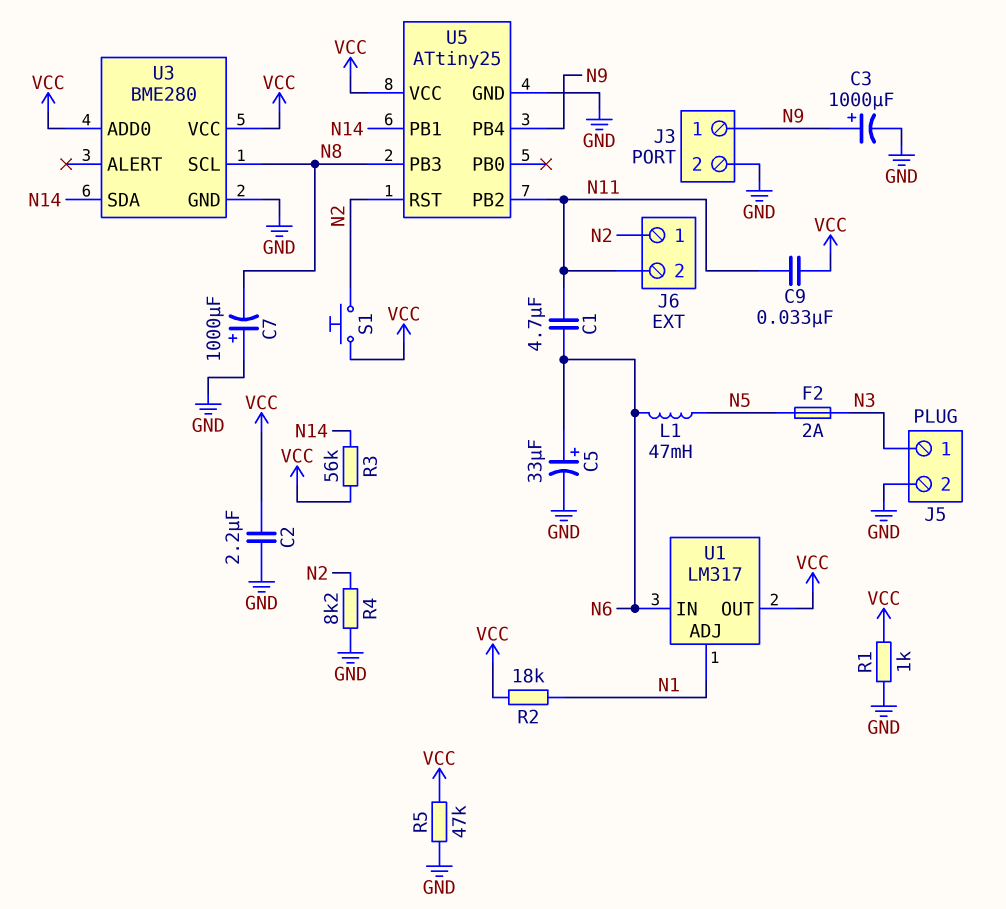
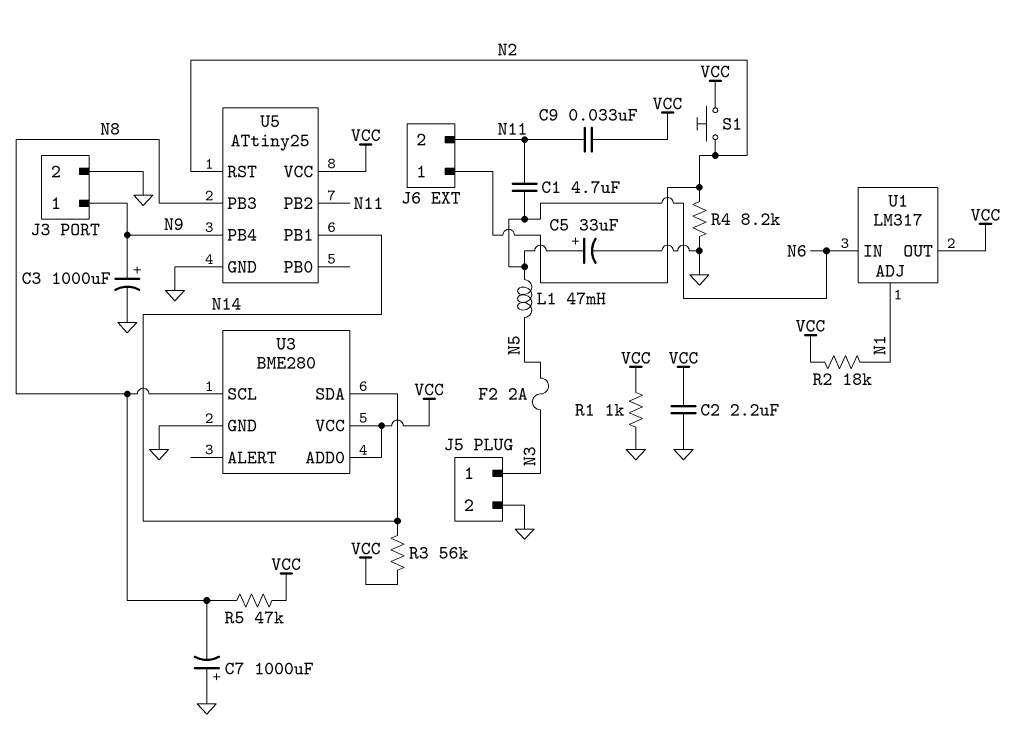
R5: 47k (GND, VCC) -> 47k (N8, VCC)

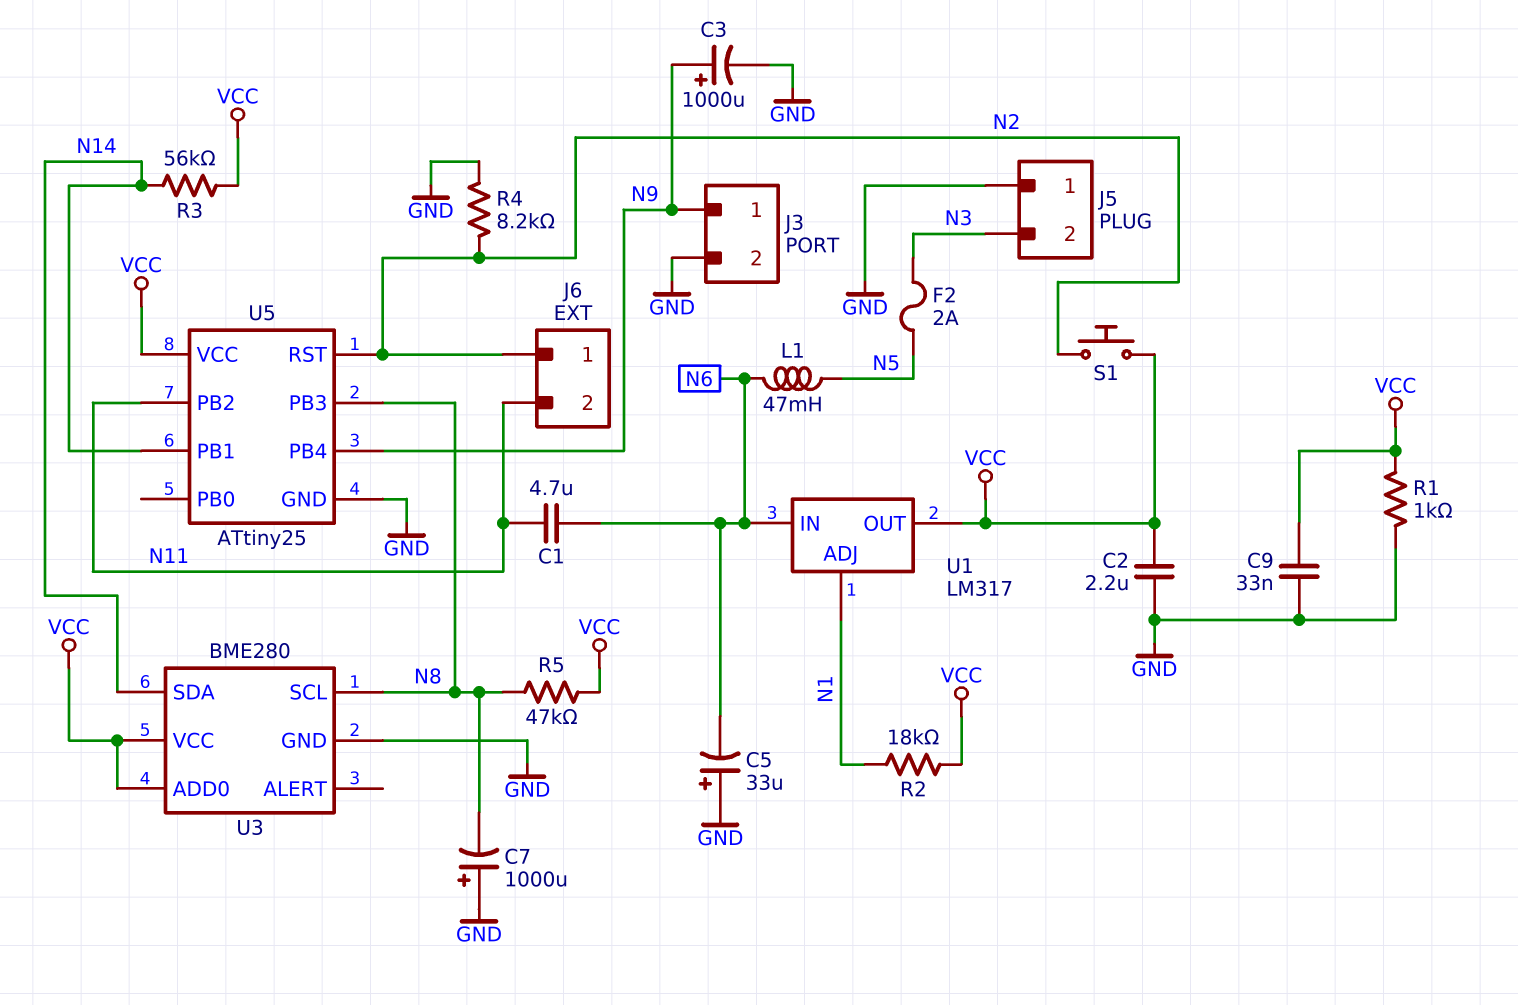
C5: 33uF (plus N6, minus GND) -> 33uF (plus GND, minus N6)
C9: 33nF (N11, VCC) -> 33nF (GND, VCC)
J5 pin 1: N3 -> GND
J5 pin 2: GND -> N3

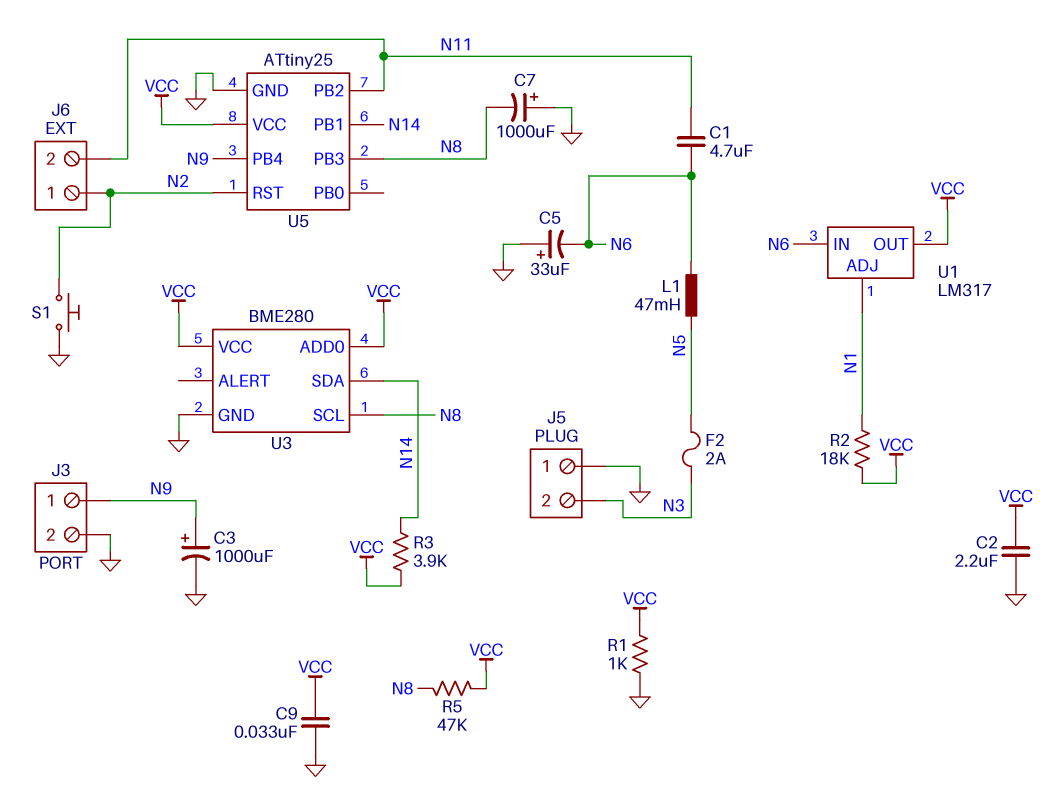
R3: 56k (N14, VCC) -> 3.9k (N14, VCC)
R4: 8.2k (GND, N2) -> none
S1: button (N2, VCC) -> button (GND, N2)

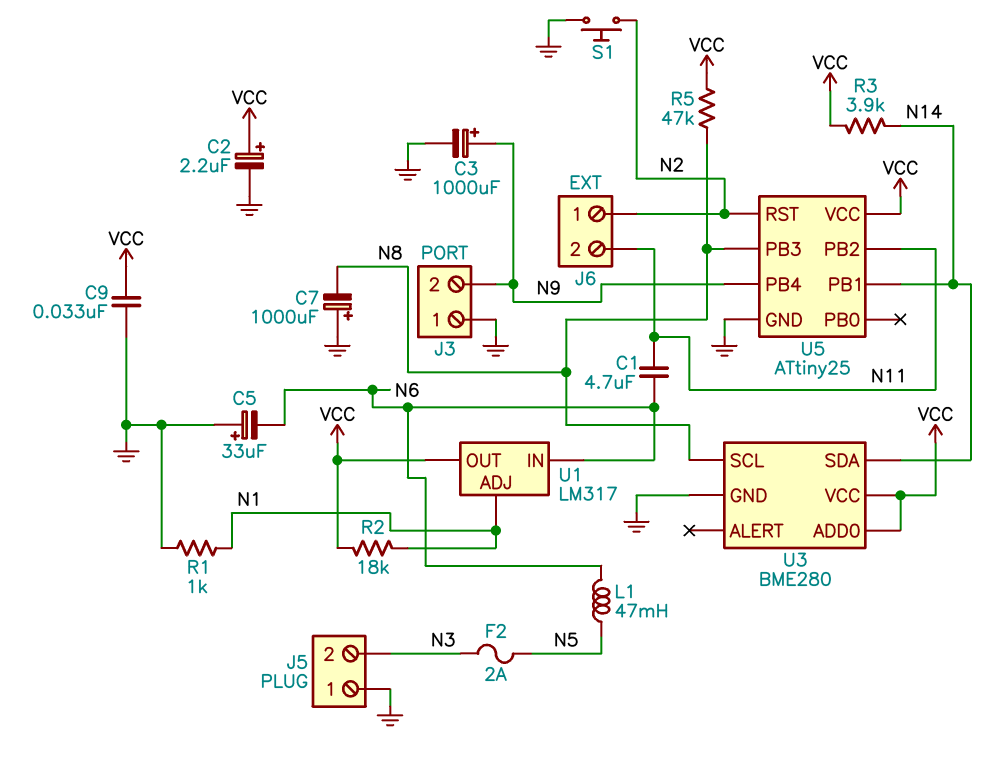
C2: 2.2uF (GND, VCC) -> 2.2uF (plus VCC, minus GND)
J3 pin 1: N9 -> GND
J3 pin 2: GND -> N9
R1: 1k (GND, VCC) -> 1k (GND, N1)

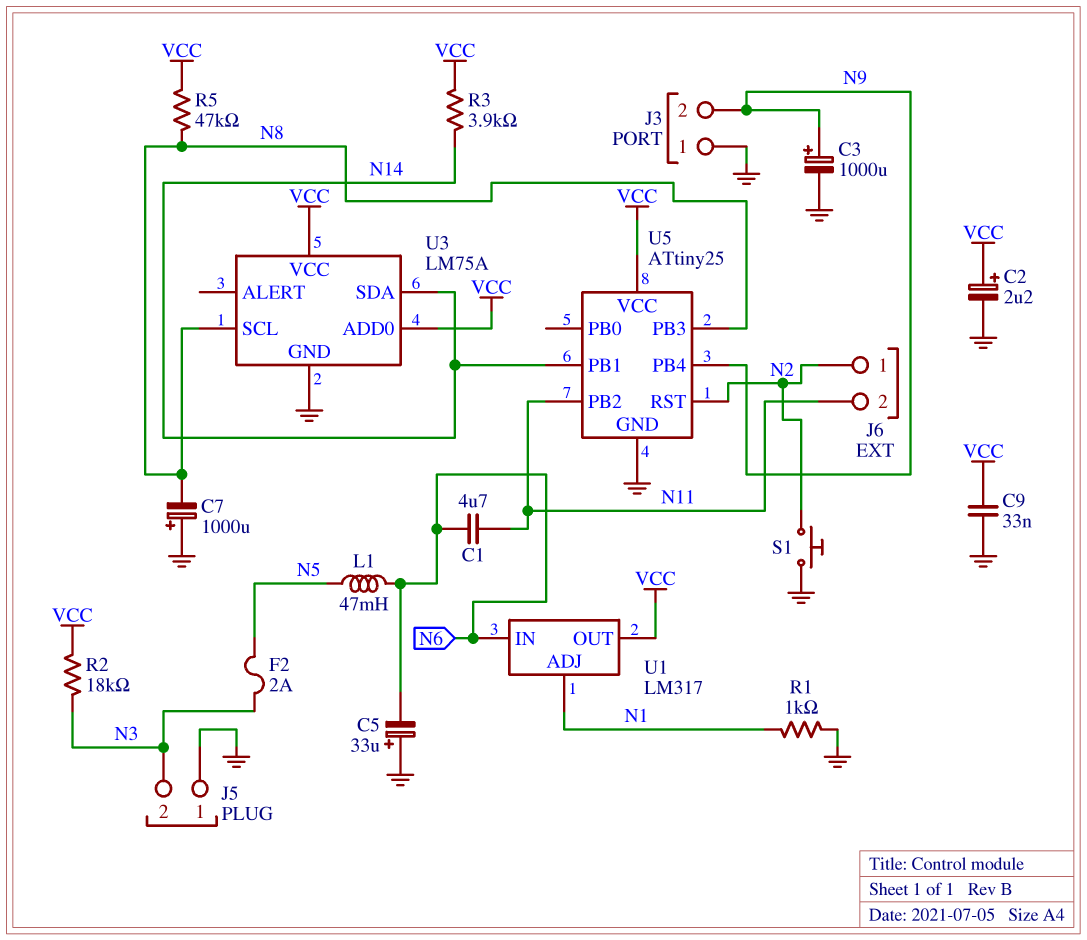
R2: 18k (N1, VCC) -> 18k (N3, VCC)
U3: BME280 -> LM75A

